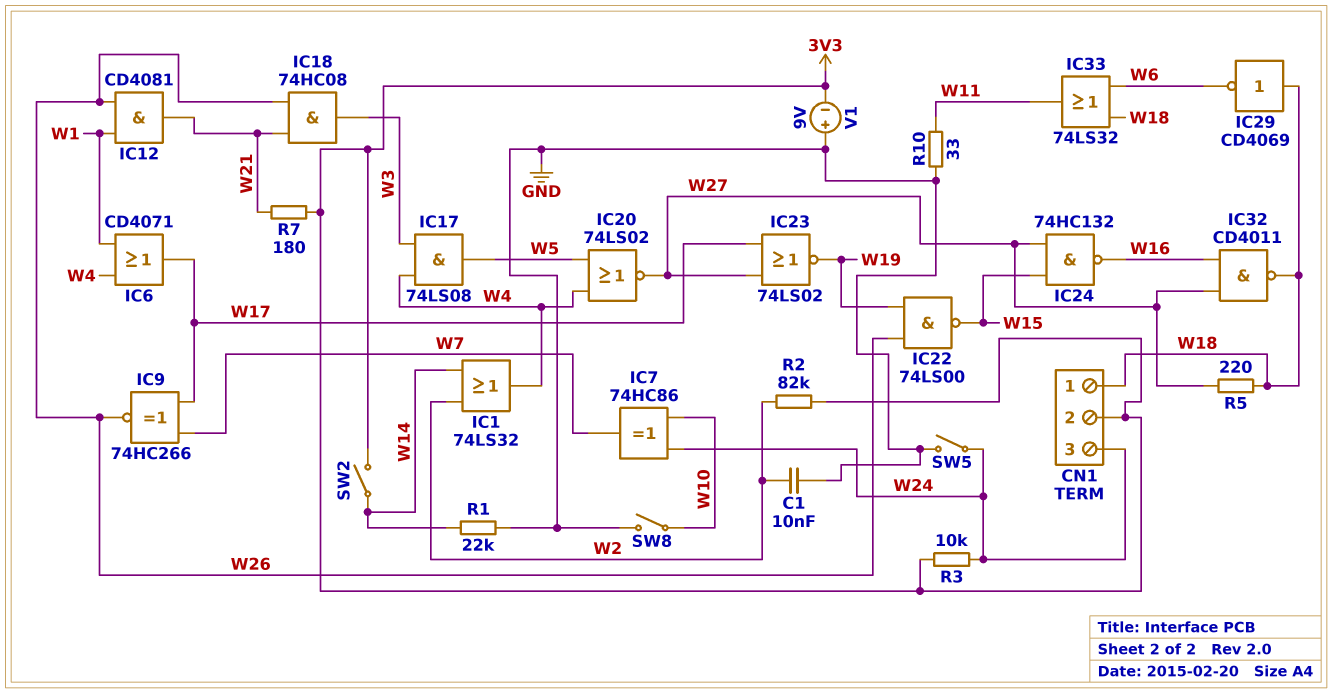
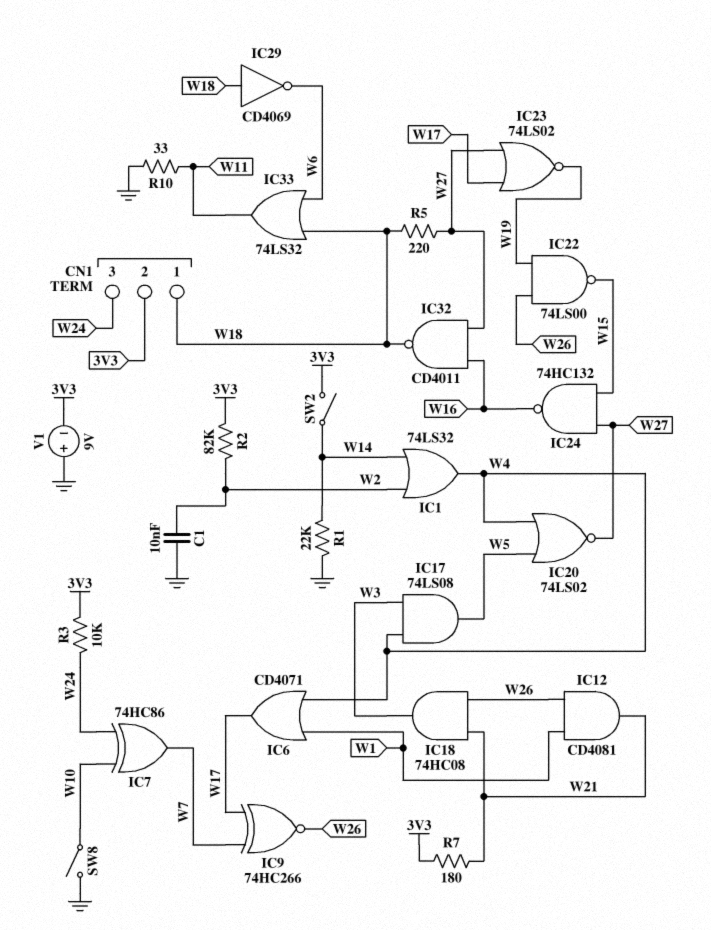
SW5: switch (GND, W24) -> none

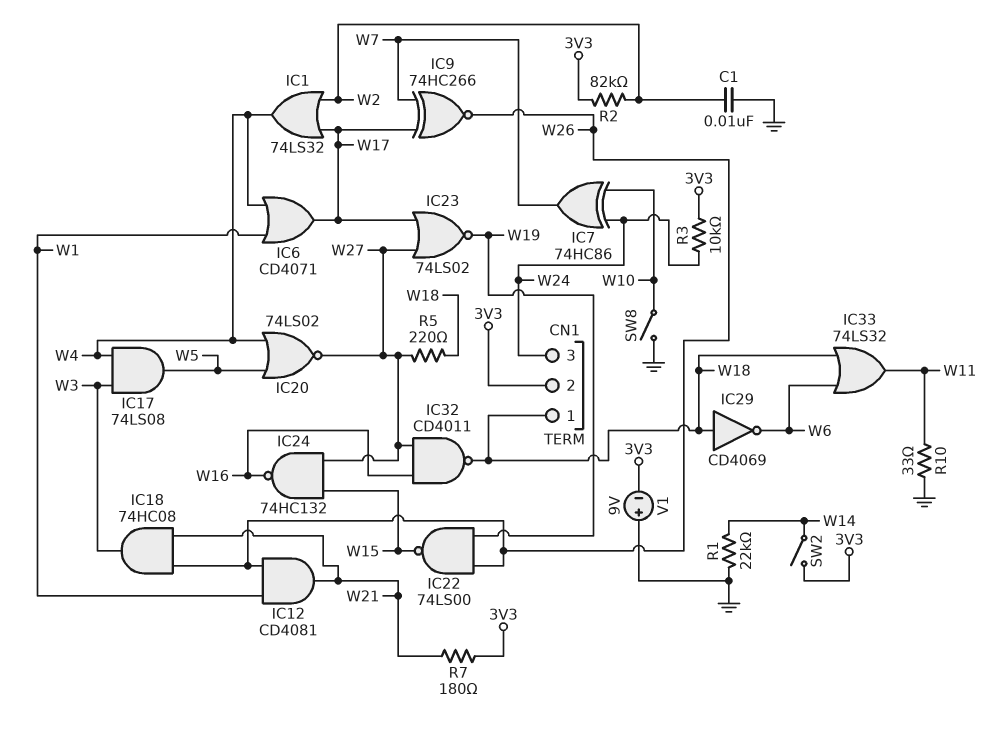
IC1: OR 74LS32 (in W2, in W14, out W4) -> OR 74LS32 (in W2, in W17, out W4)

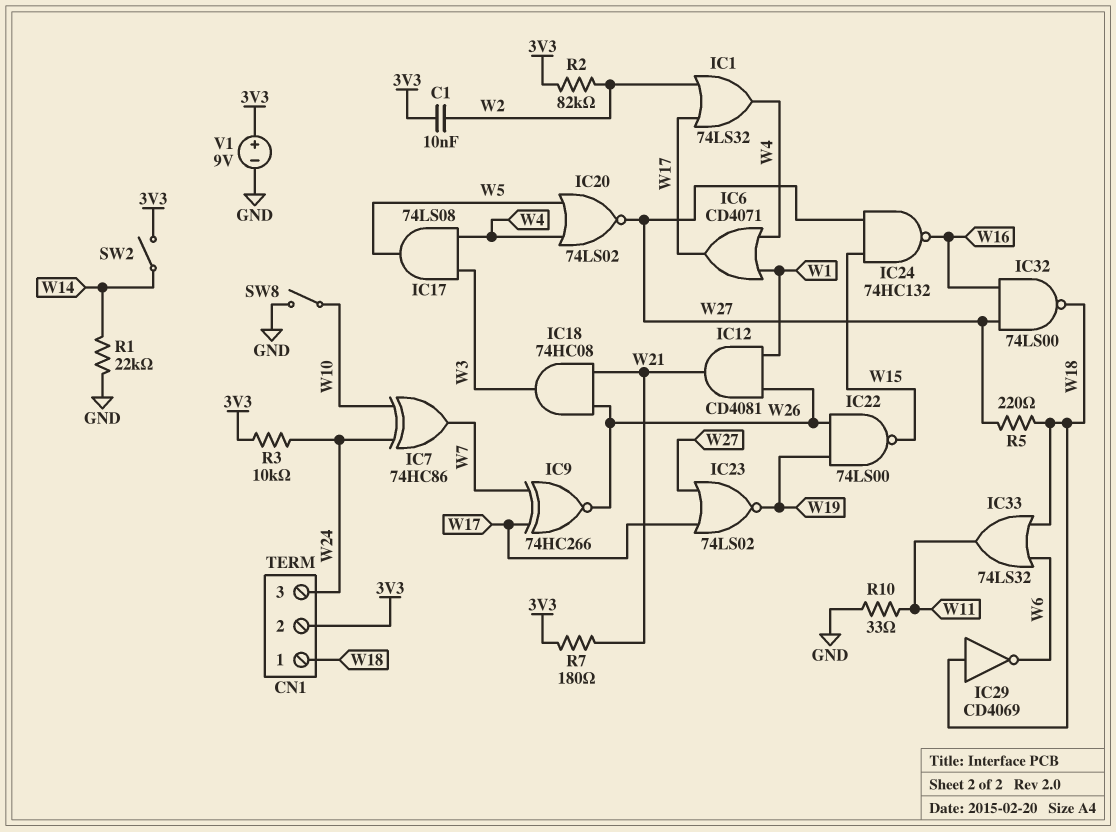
C1: 10nF (GND, W2) -> 10nF (3V3, W2)
IC32: NAND CD4011 (in W16, in W27, out W18) -> NAND 74LS00 (in W16, in W27, out W18)
V1: 9V (plus GND, minus 3V3) -> 9V (plus 3V3, minus GND)

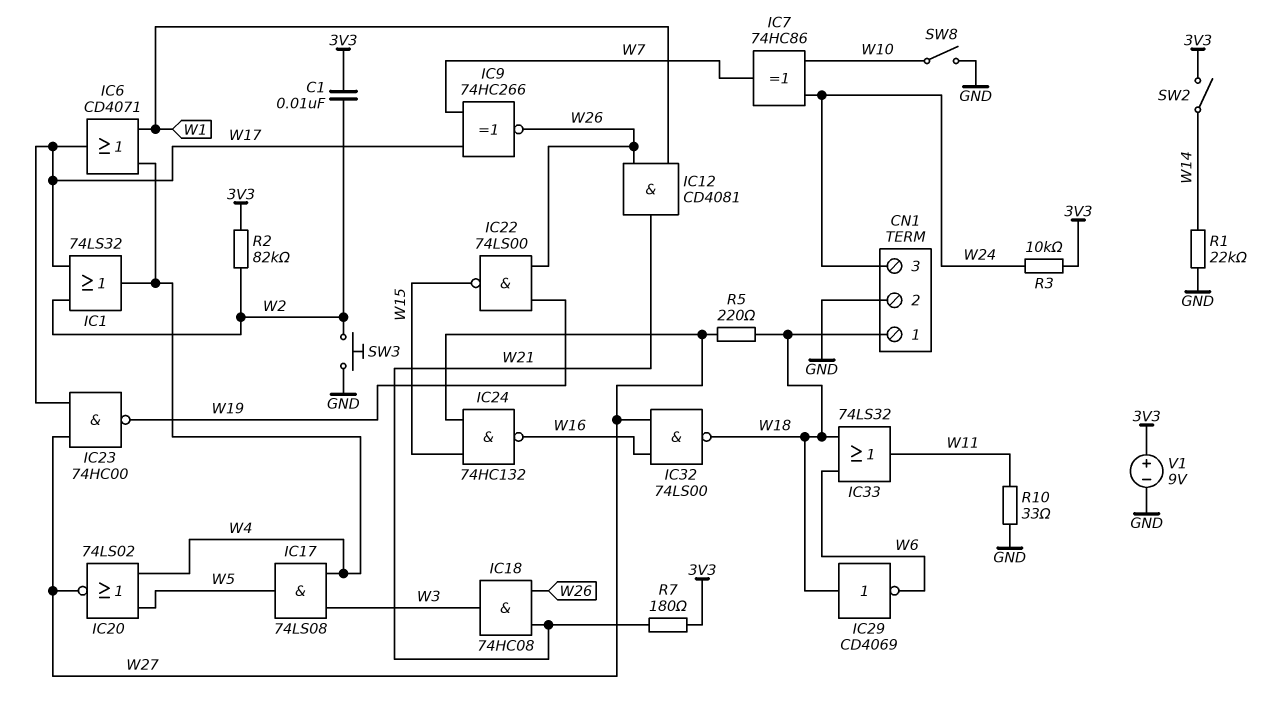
CN1 pin 2: 3V3 -> GND
IC23: NOR 74LS02 (in W17, in W27, out W19) -> NAND 74HC00 (in W17, in W27, out W19)
SW3: none -> button (GND, W2)

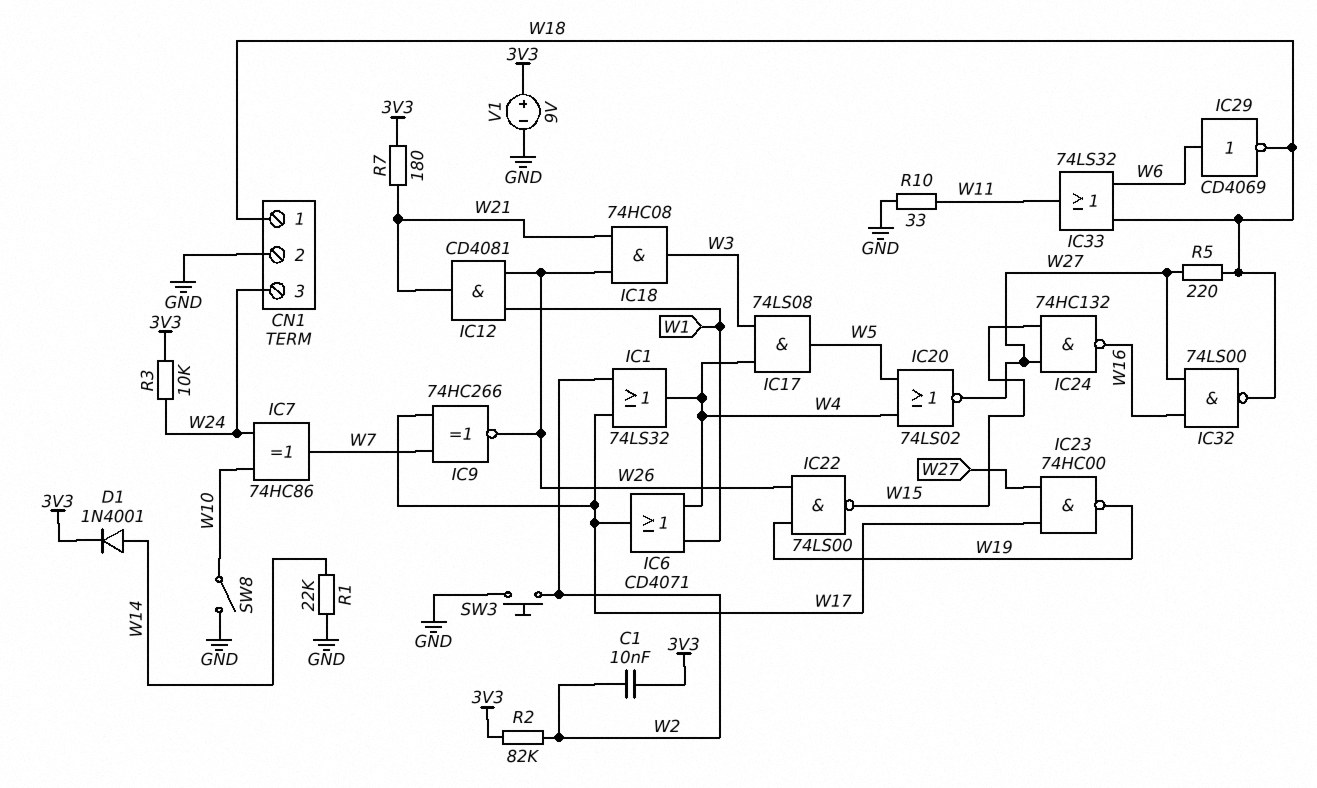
D1: none -> diode 1N4001 (A W14, K 3V3)
IC29: NOT CD4069 (in W18, out W6) -> NOT CD4069 (in W6, out W18)
SW2: switch (3V3, W14) -> none

